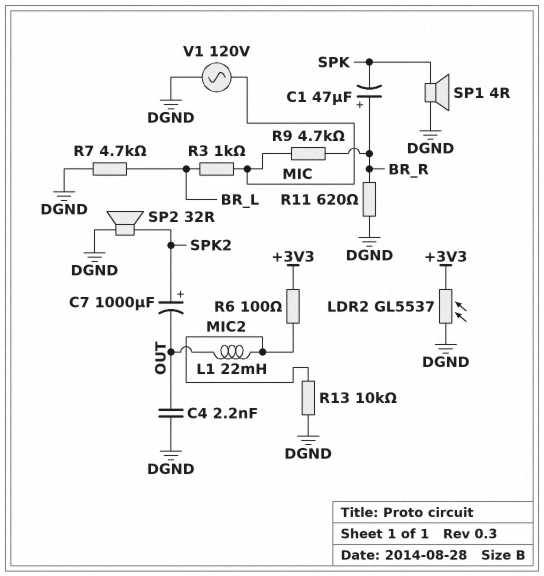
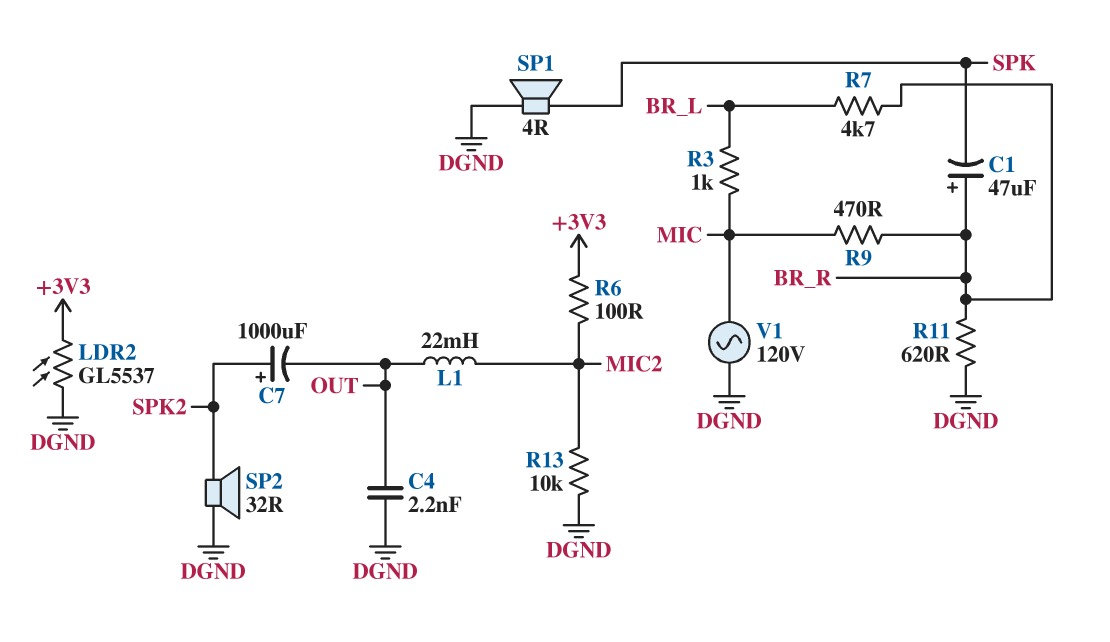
R7: 4.7k (BR_L, DGND) -> 4.7k (BR_L, BR_R)
R9: 4.7k (BR_R, MIC) -> 470 (BR_R, MIC)

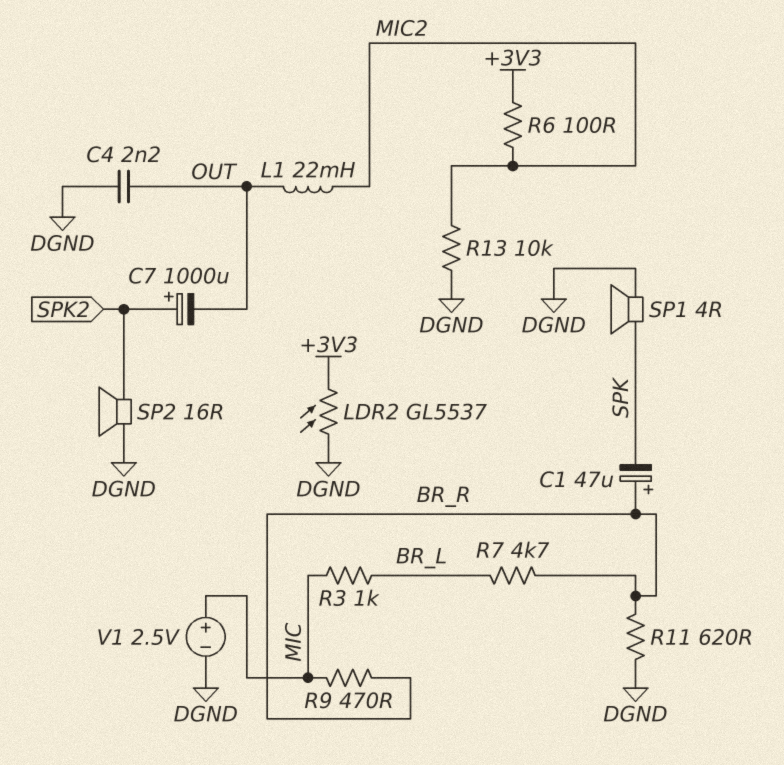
SP2: speaker 32R (DGND, SPK2) -> speaker 16R (DGND, SPK2)
V1: AC 120V (DGND, MIC) -> 2.5V (plus MIC, minus DGND)

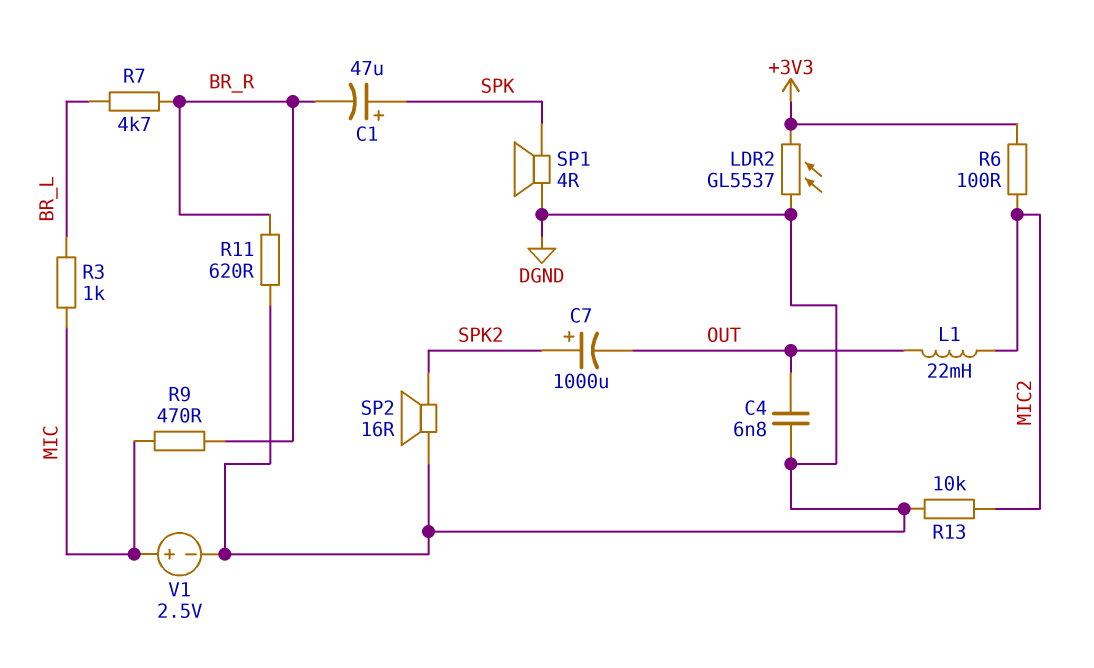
C1: 47uF (plus BR_R, minus SPK) -> 47uF (plus SPK, minus BR_R)
C4: 2.2nF (DGND, OUT) -> 6.8nF (DGND, OUT)

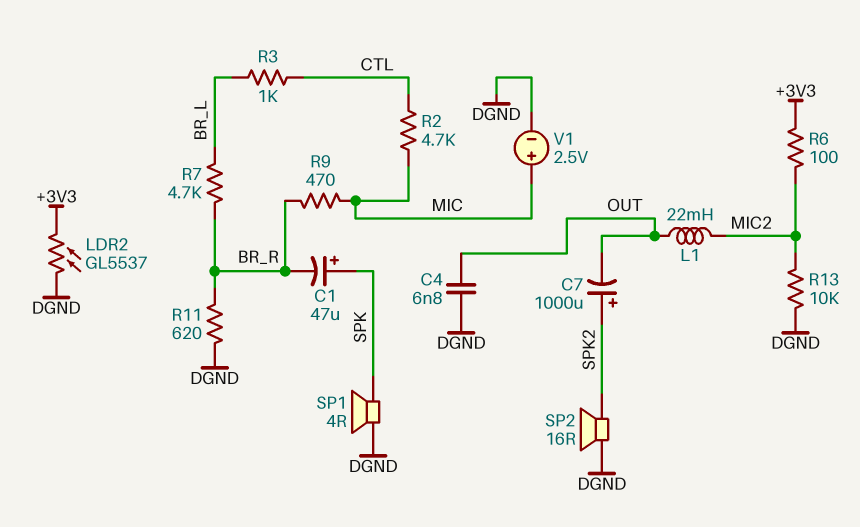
R2: none -> 4.7k (CTL, MIC)
R3: 1k (BR_L, MIC) -> 1k (BR_L, CTL)

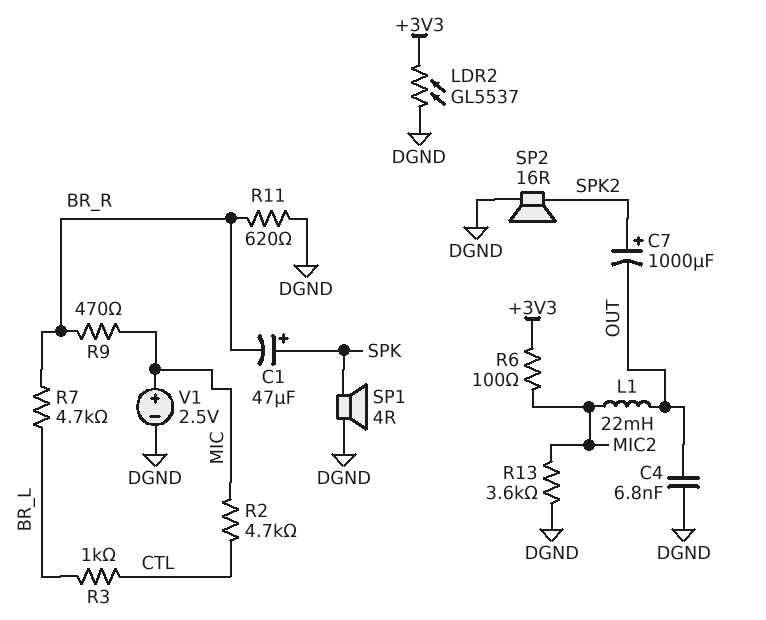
R13: 10k (DGND, MIC2) -> 3.6k (DGND, MIC2)

